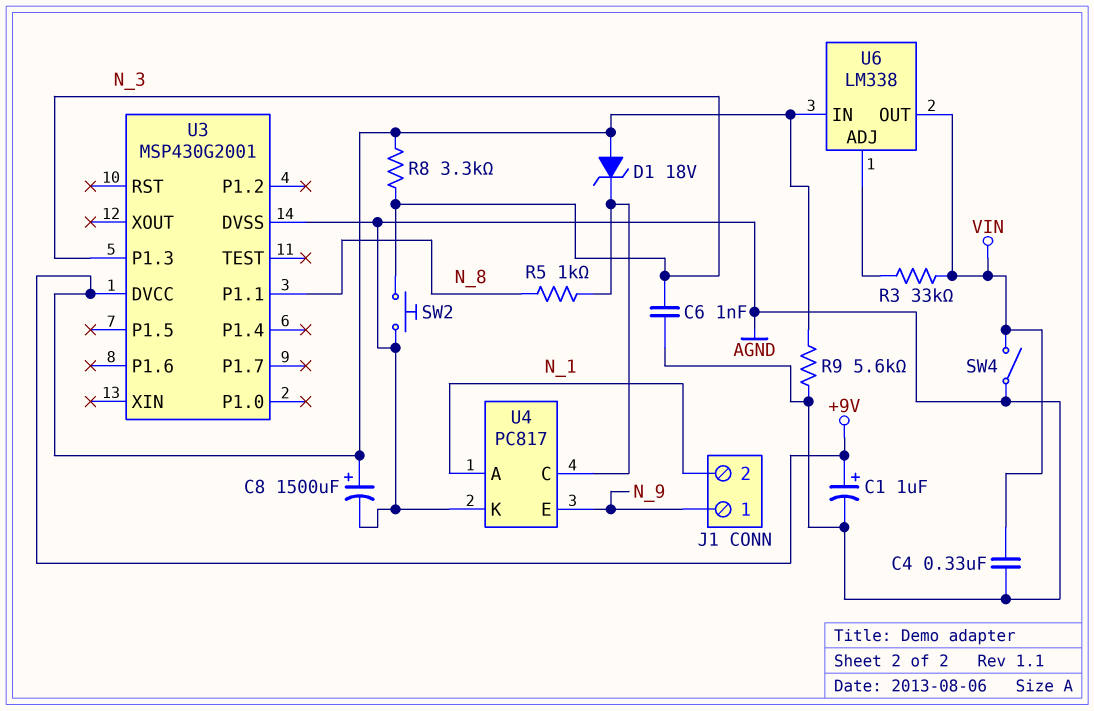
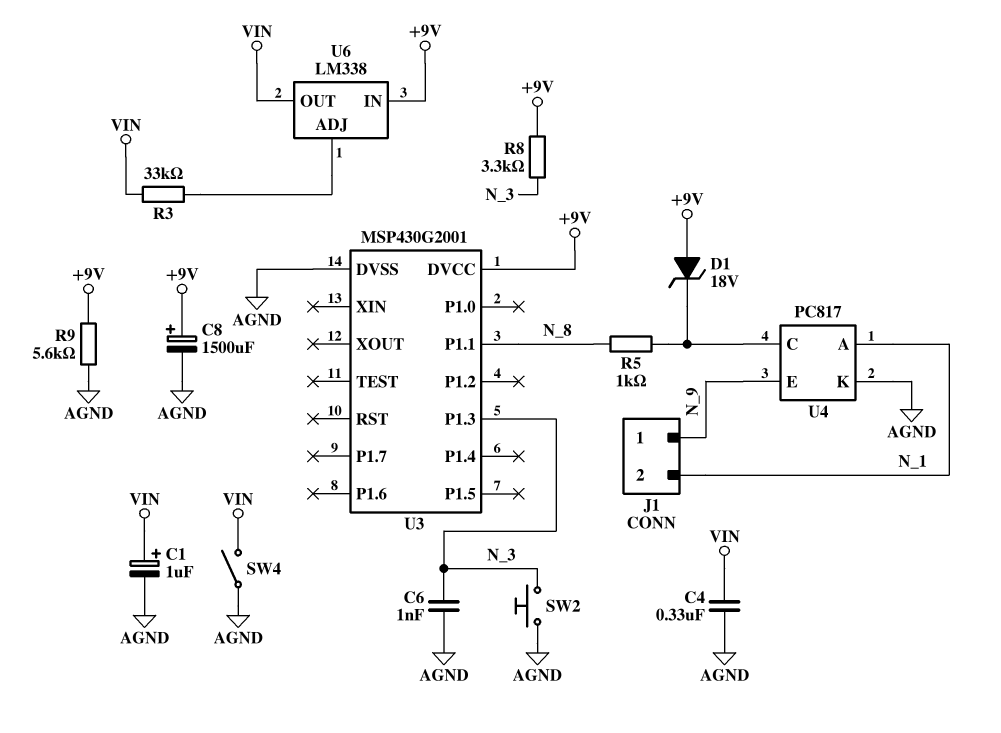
C1: 1uF (plus +9V, minus AGND) -> 1uF (plus VIN, minus AGND)

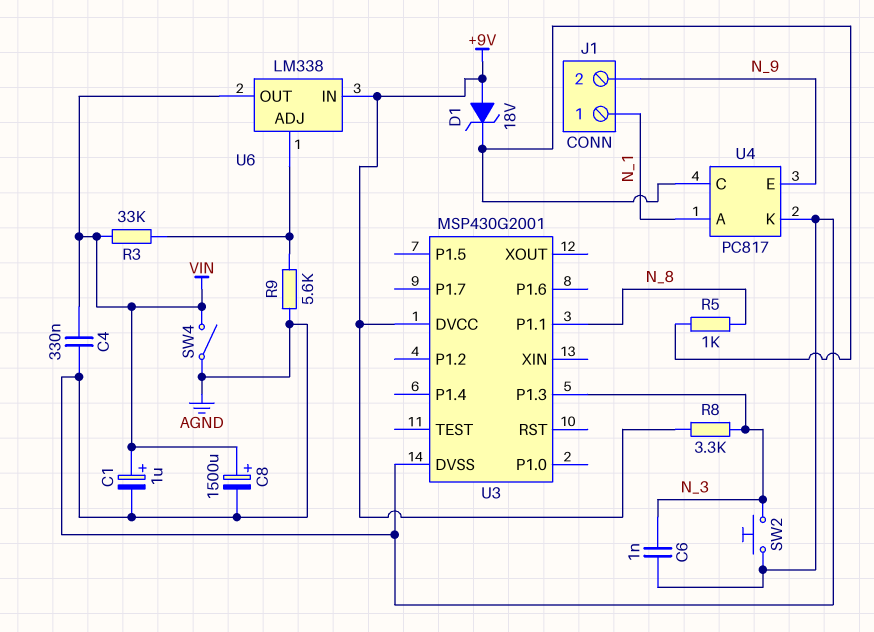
C8: 1500uF (plus +9V, minus AGND) -> 1500uF (plus VIN, minus AGND)
J1 pin 1: N_9 -> N_1
J1 pin 2: N_1 -> N_9
R9: 5.6k (+9V, AGND) -> 5.6k (AGND, U6/ADJ)

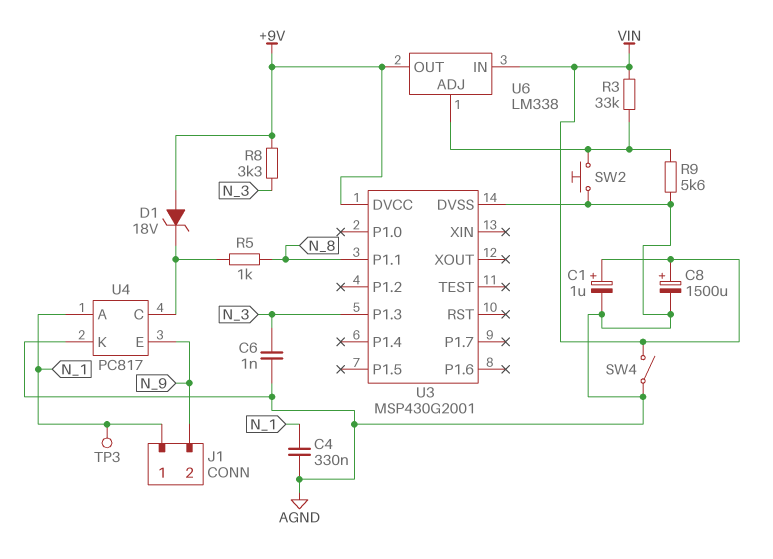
C4: 330nF (AGND, VIN) -> 330nF (AGND, N_1)
SW2: button (AGND, N_3) -> button (AGND, U6/ADJ)
TP3: none -> test point (N_1)
U6 pin IN: +9V -> VIN
U6 pin OUT: VIN -> +9V

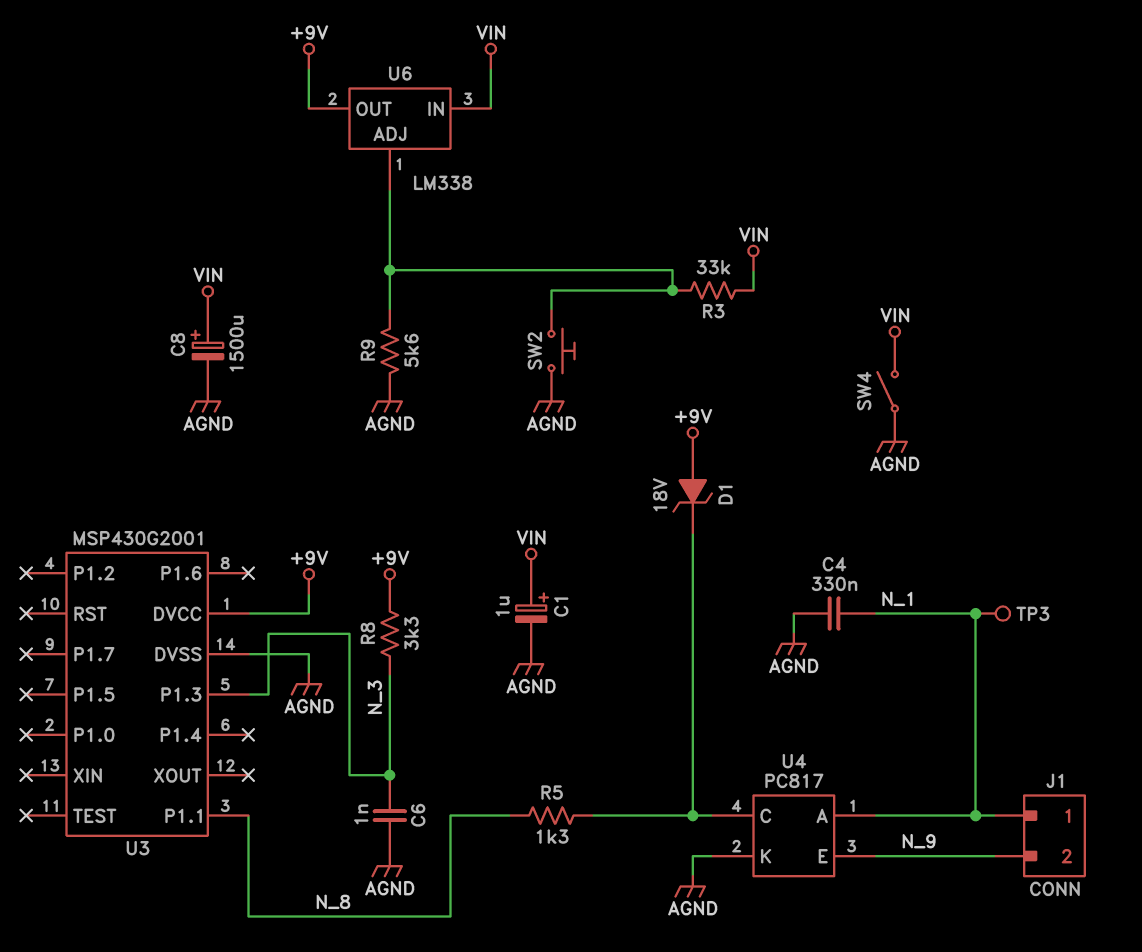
R5: 1k (N_8, U4/C) -> 1.3k (N_8, U4/C)

